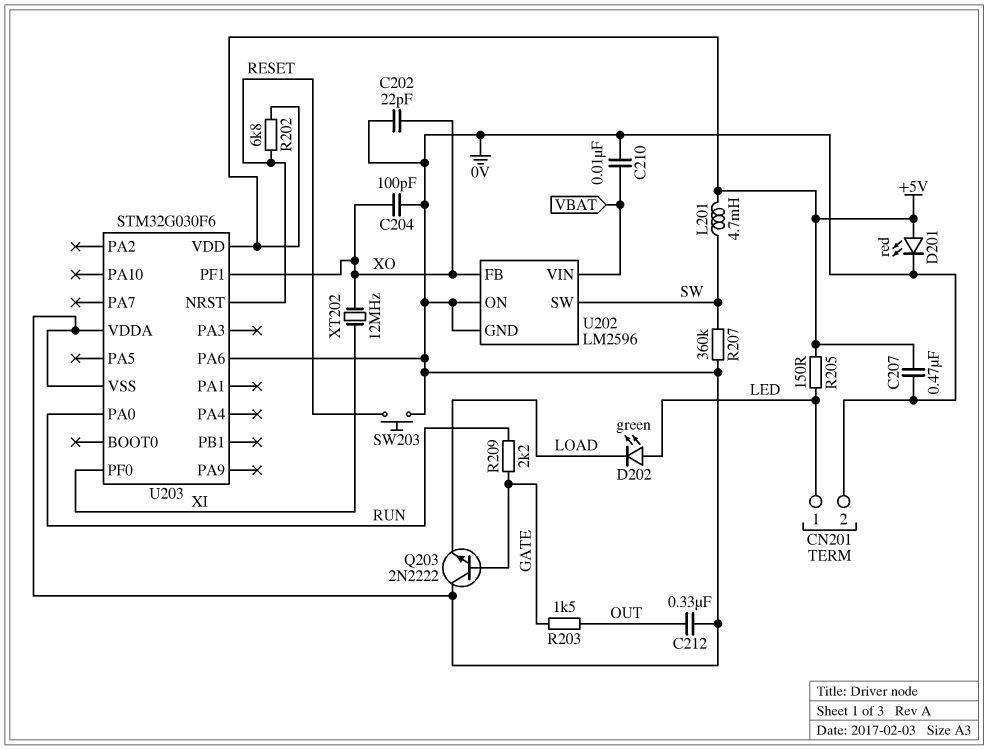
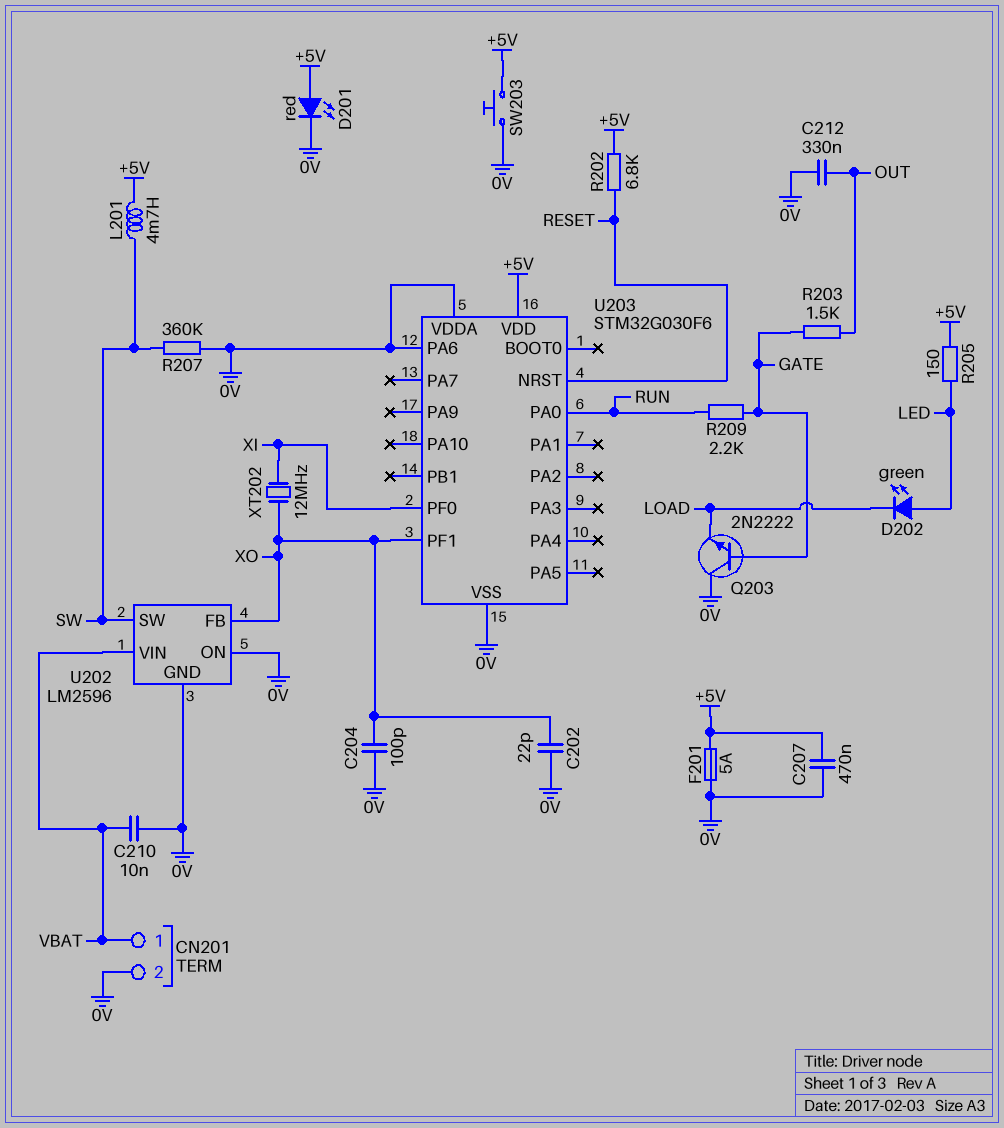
CN201 pin 1: LED -> VBAT
F201: none -> 5A (+5V, 0V)
SW203: button (0V, RESET) -> button (+5V, 0V)

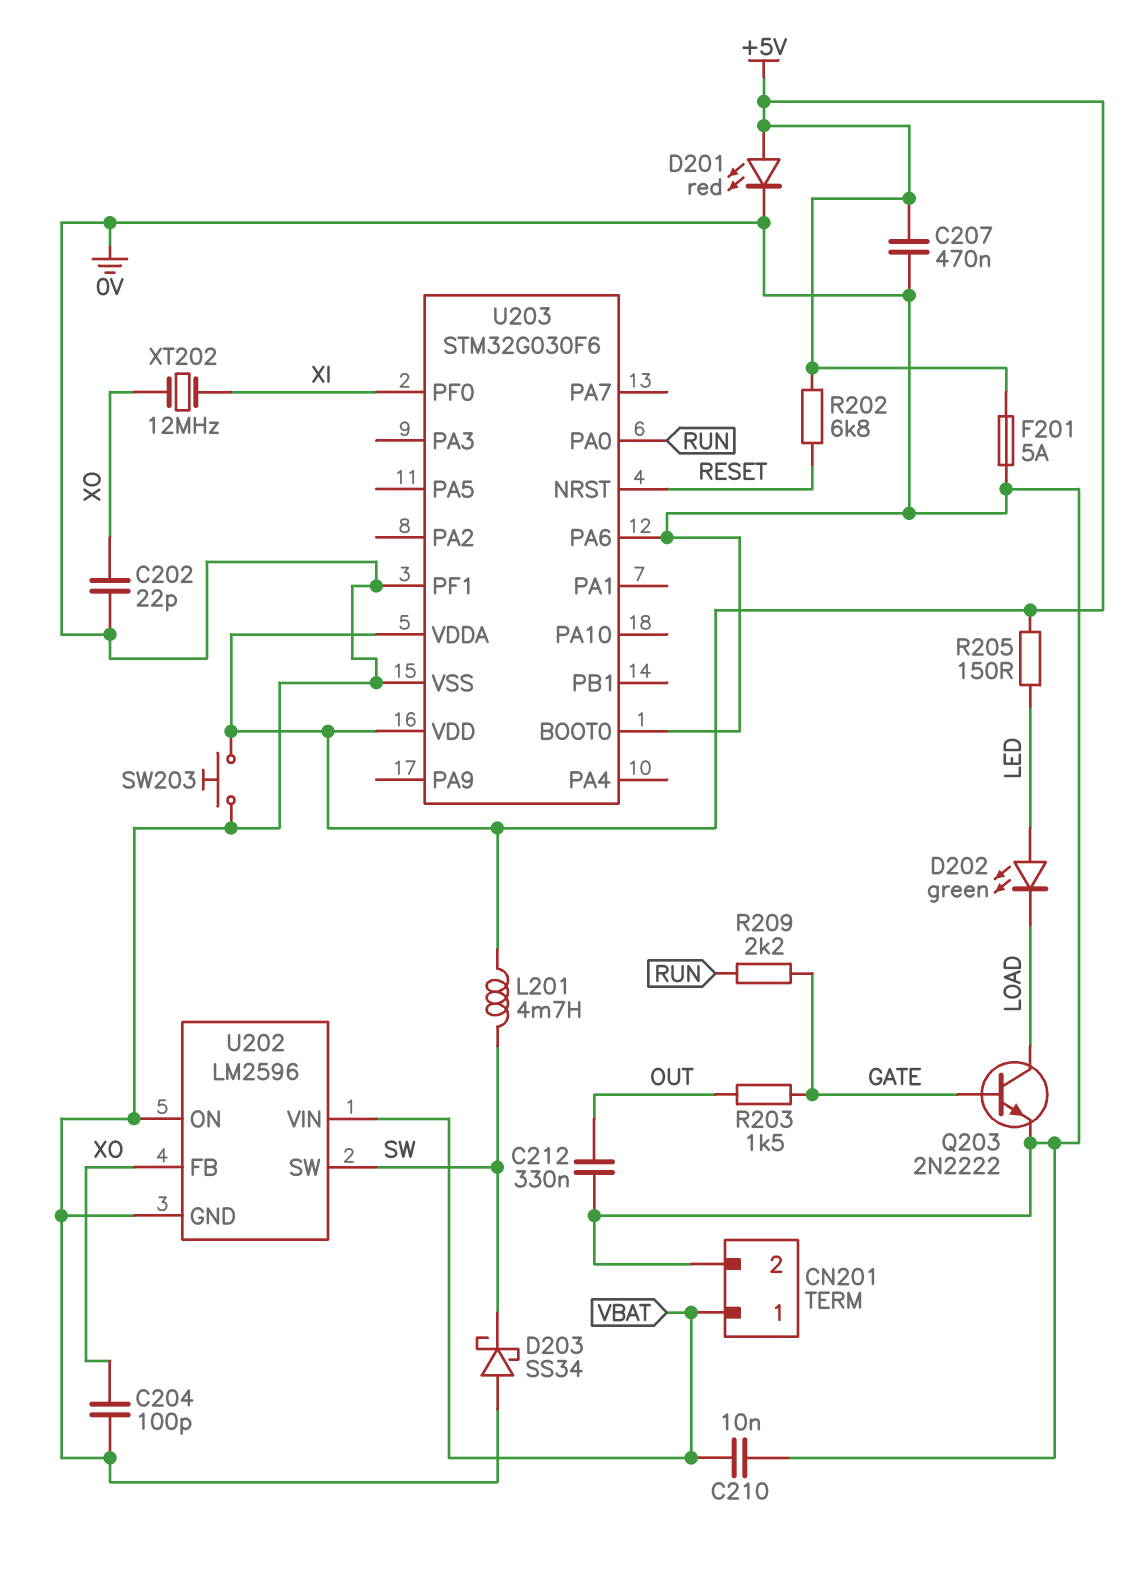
D203: none -> schottky SS34 (A 0V, K SW)
Q203: NPN 2N2222 (B GATE, C 0V, E LOAD) -> NPN 2N2222 (B GATE, C LOAD, E 0V)
R207: 360k (0V, SW) -> none
U203 pin BOOT0: none -> 0V
U203 pin PF1: XO -> 0V
U203 pin VDDA: 0V -> +5V

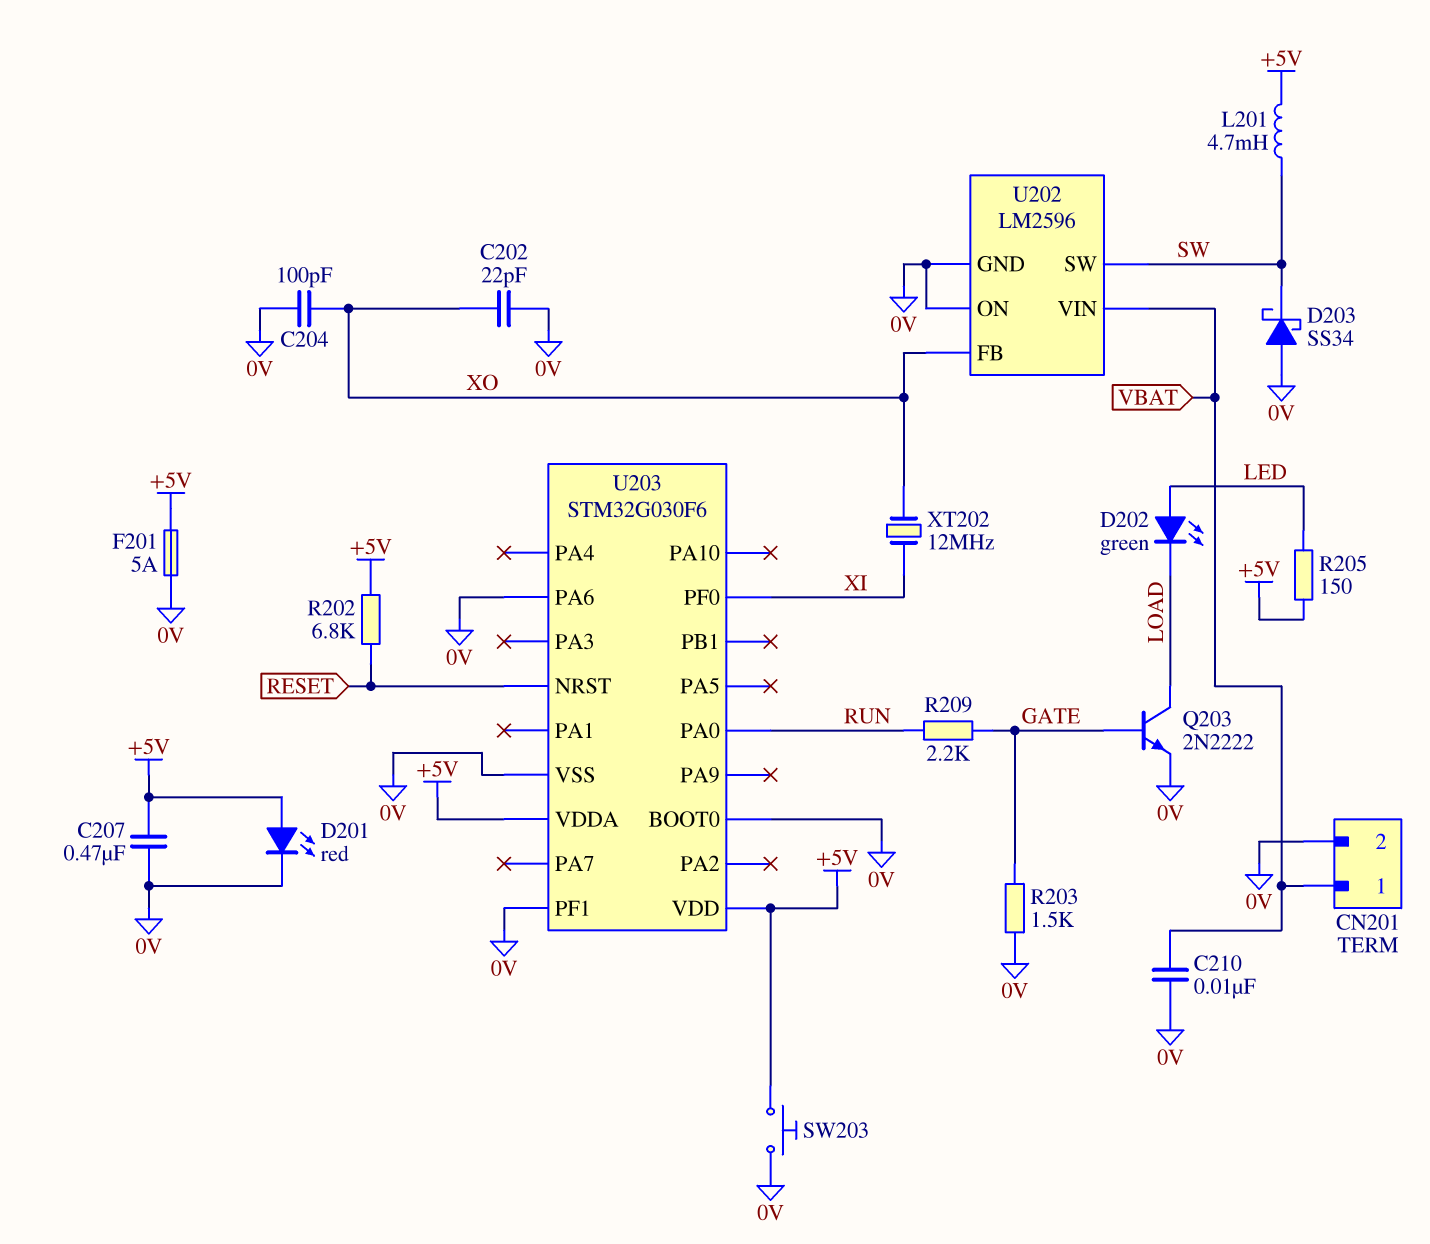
C212: 330nF (0V, OUT) -> none
R203: 1.5k (GATE, OUT) -> 1.5k (0V, GATE)

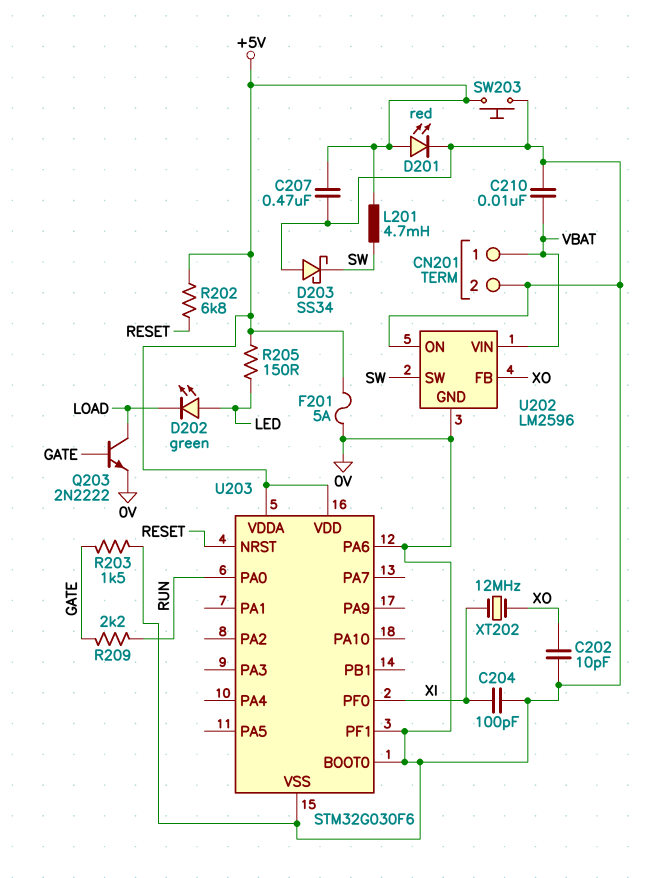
C202: 22pF (0V, XO) -> 10pF (0V, XO)
C204: 100pF (0V, XO) -> 100pF (0V, XI)

